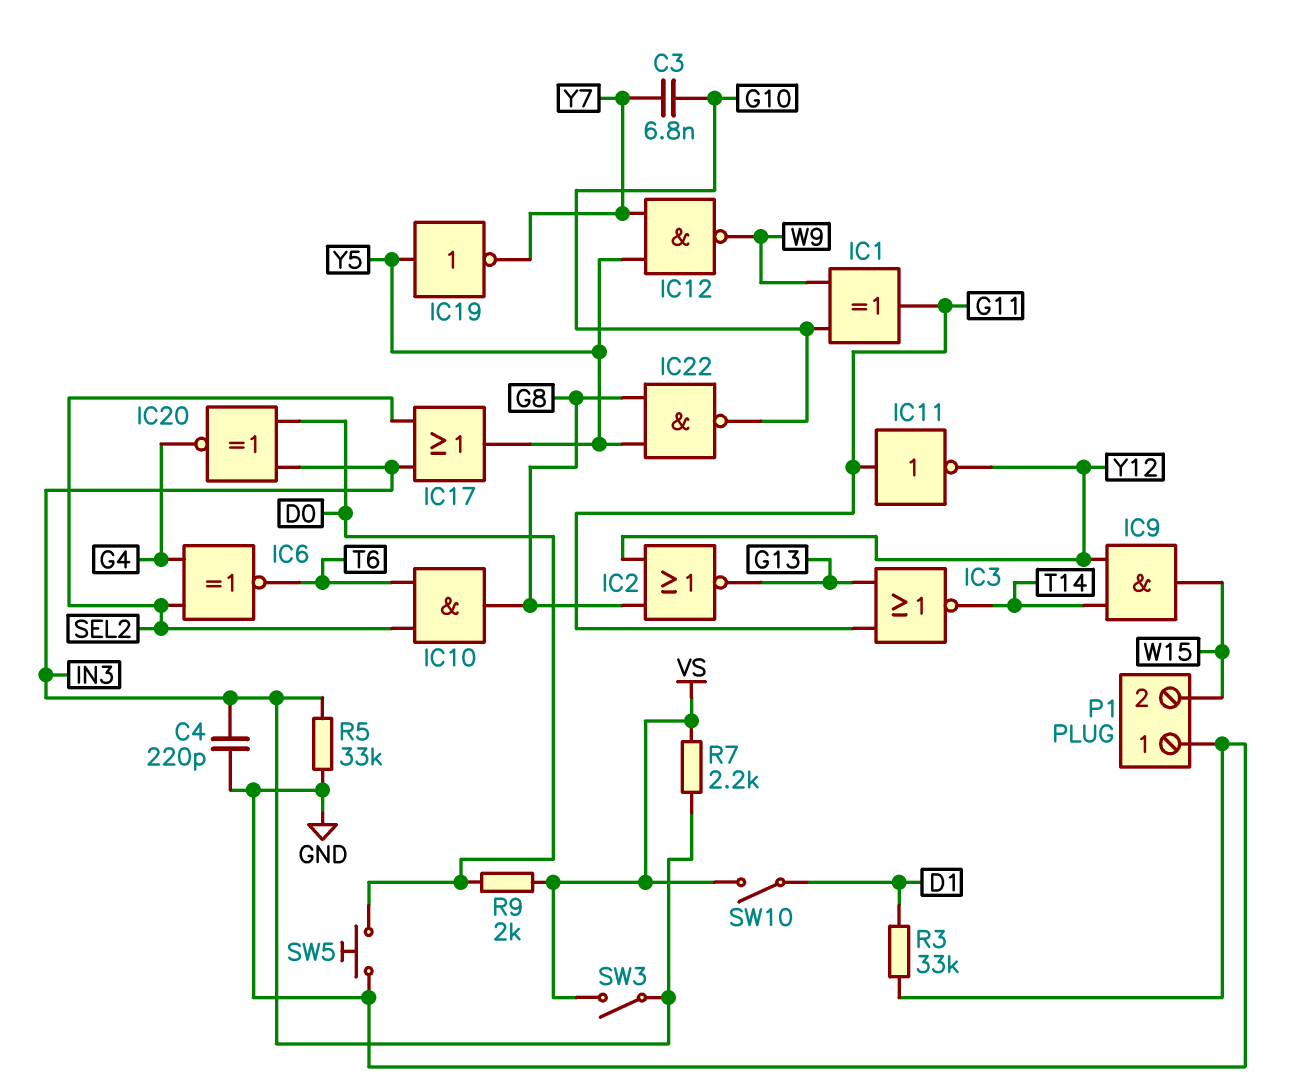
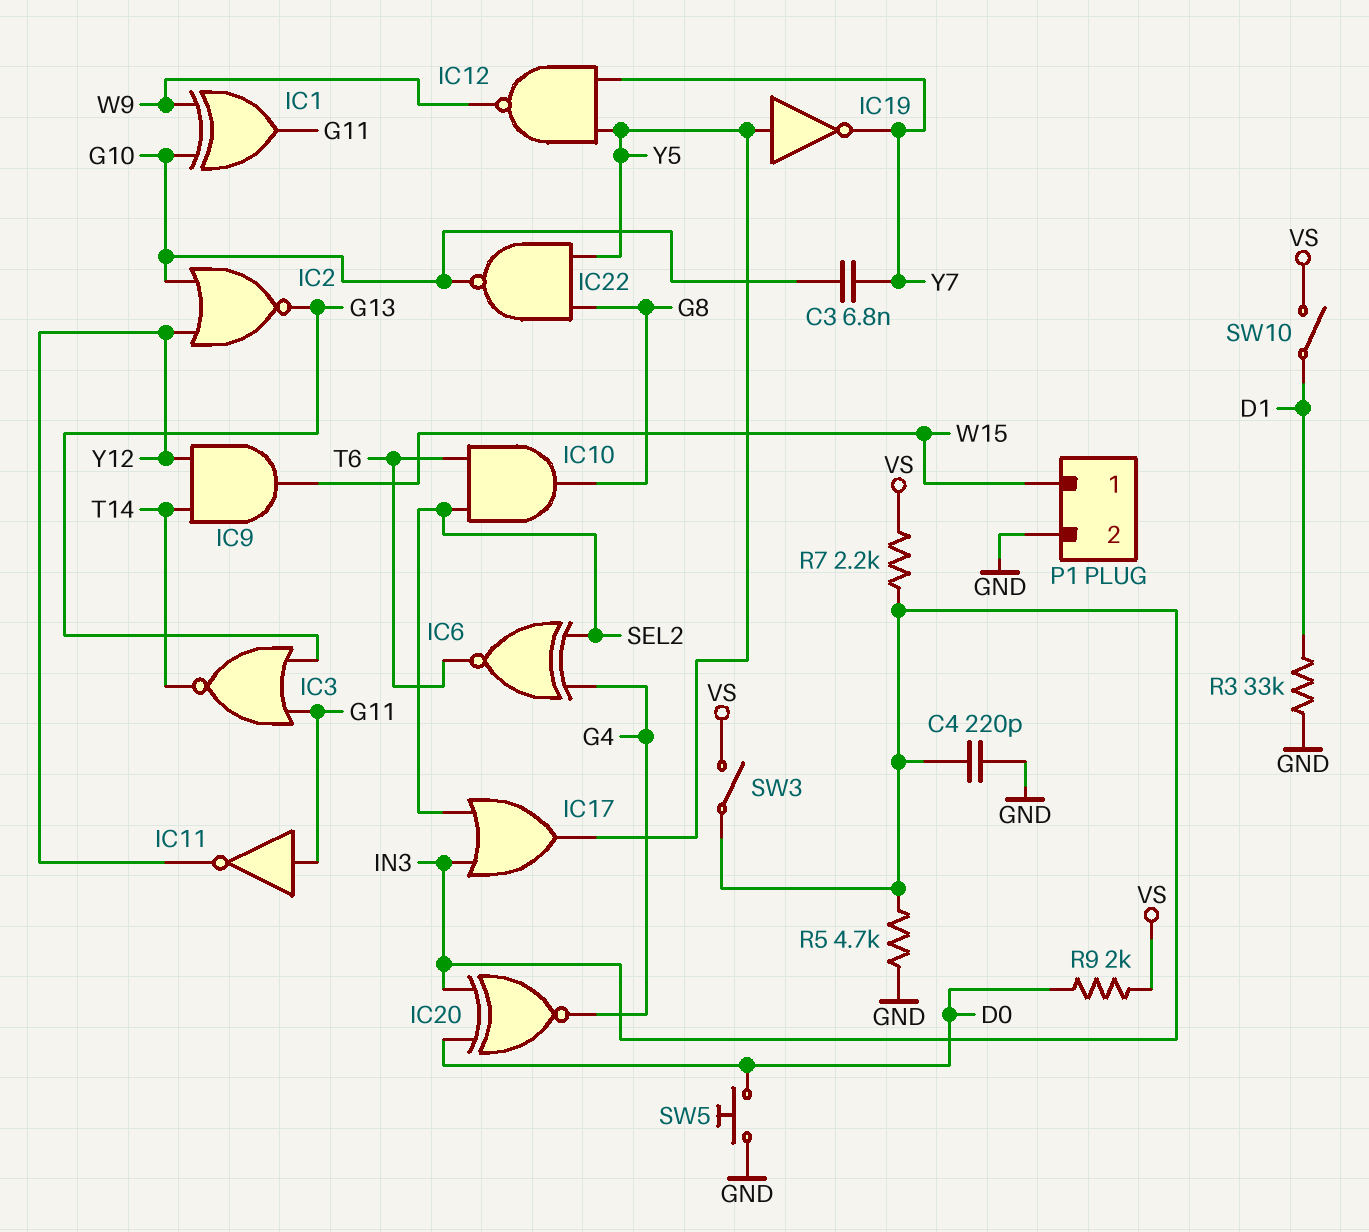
IC2: NOR (in G8, in Y12, out G13) -> NOR (in G10, in Y12, out G13)
P1 pin 1: GND -> W15
P1 pin 2: W15 -> GND
R5: 33k (GND, IN3) -> 4.7k (GND, IN3)

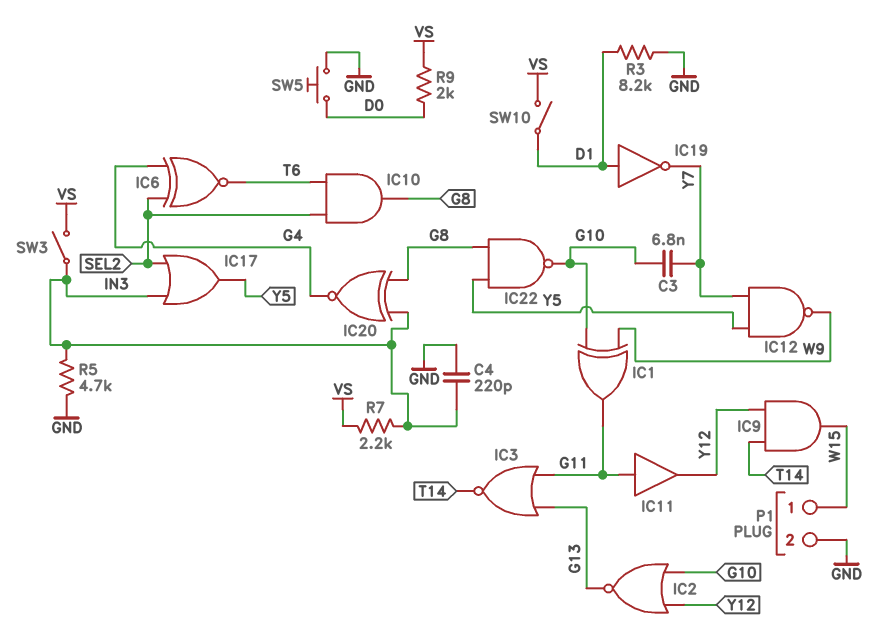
IC11: NOT (in G11, out Y12) -> buffer (in G11, out Y12)
IC19: NOT (in Y5, out Y7) -> NOT (in D1, out Y7)
IC20: XNOR (in D0, in IN3, out G4) -> XNOR (in G8, in IN3, out G4)
R3: 33k (D1, GND) -> 8.2k (D1, GND)

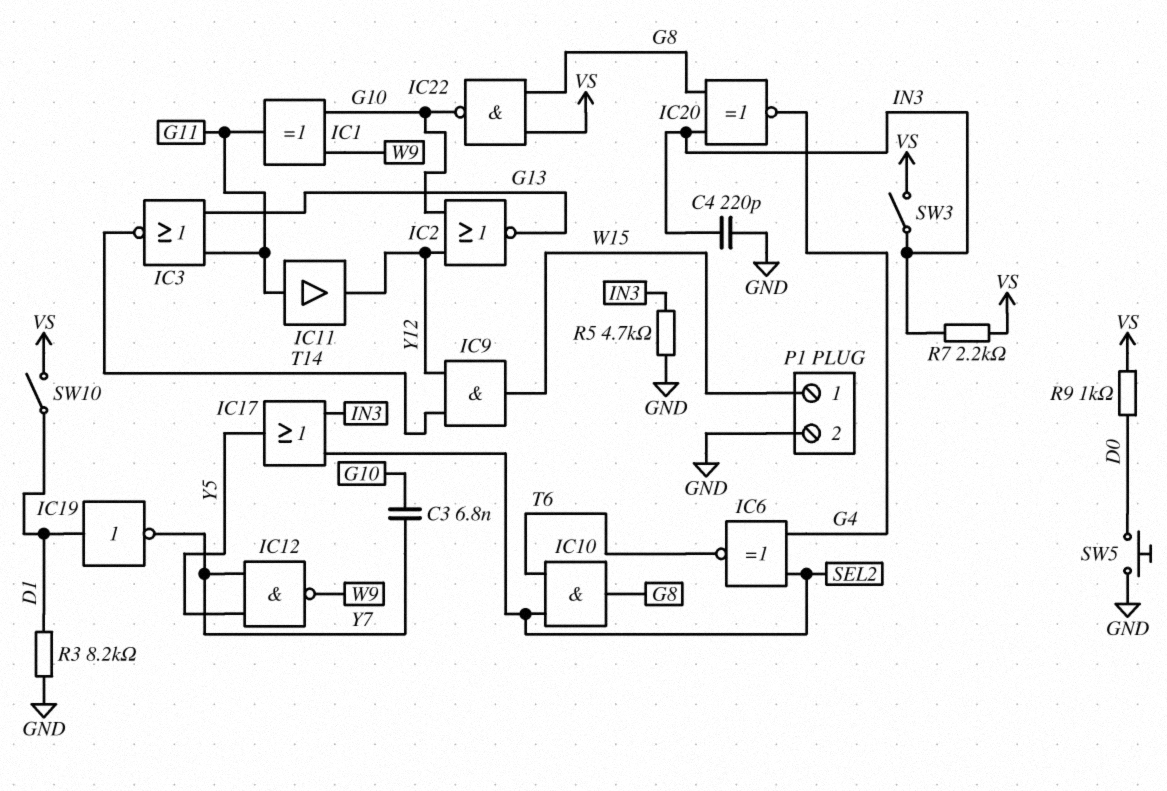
IC22: NAND (in G8, in Y5, out G10) -> NAND (in G8, in VS, out G10)
R9: 2k (D0, VS) -> 1k (D0, VS)

